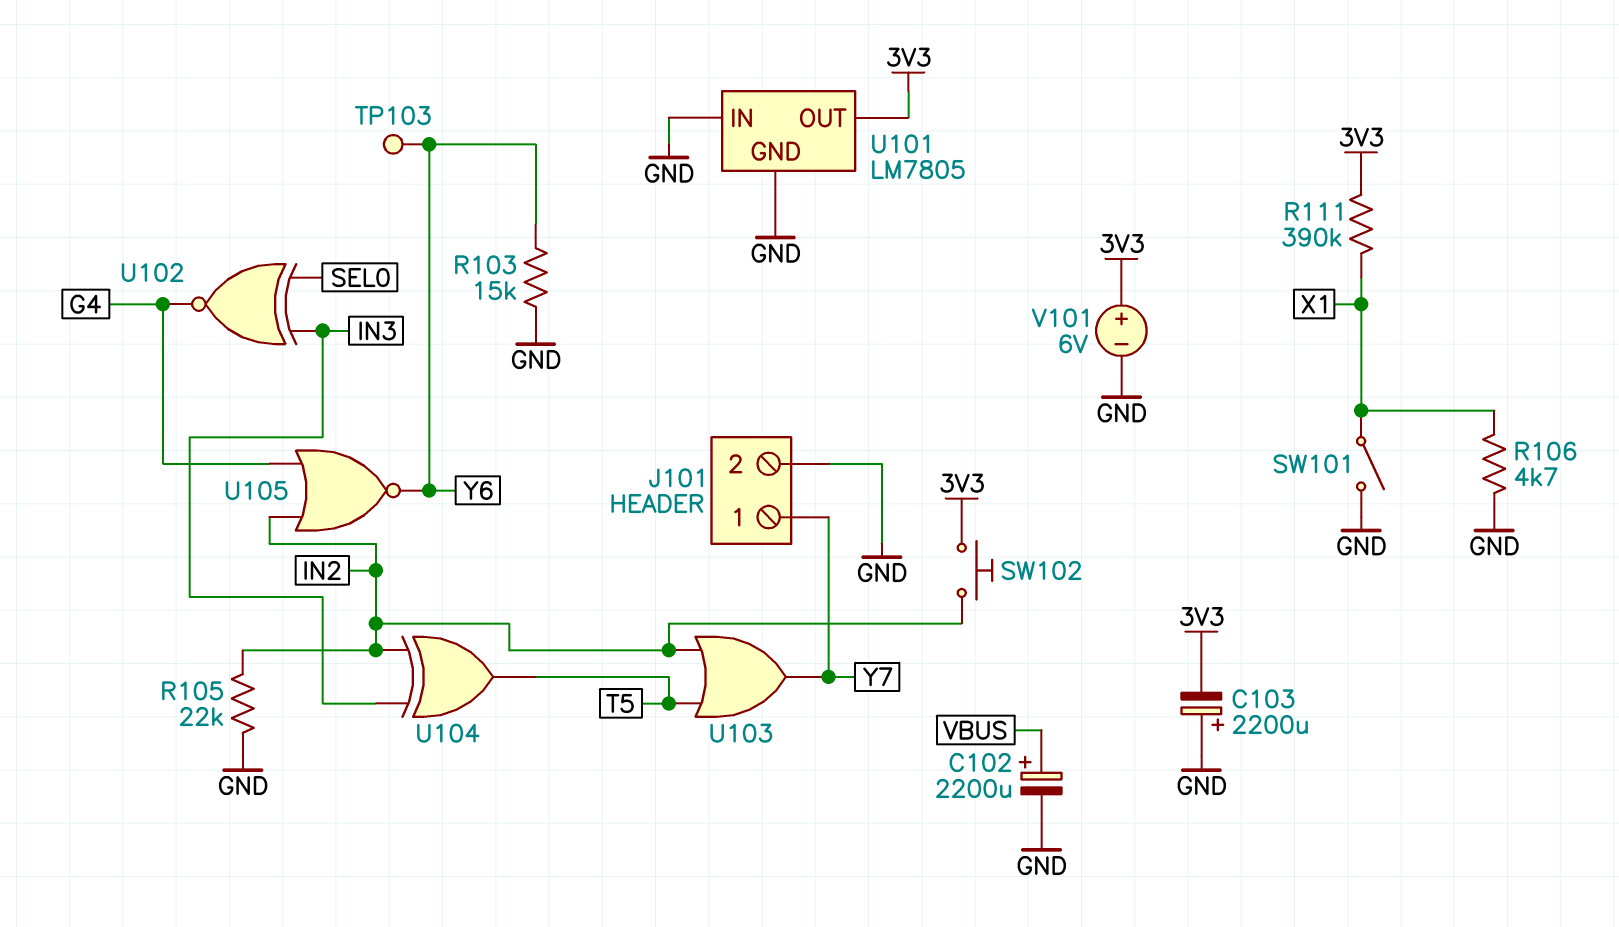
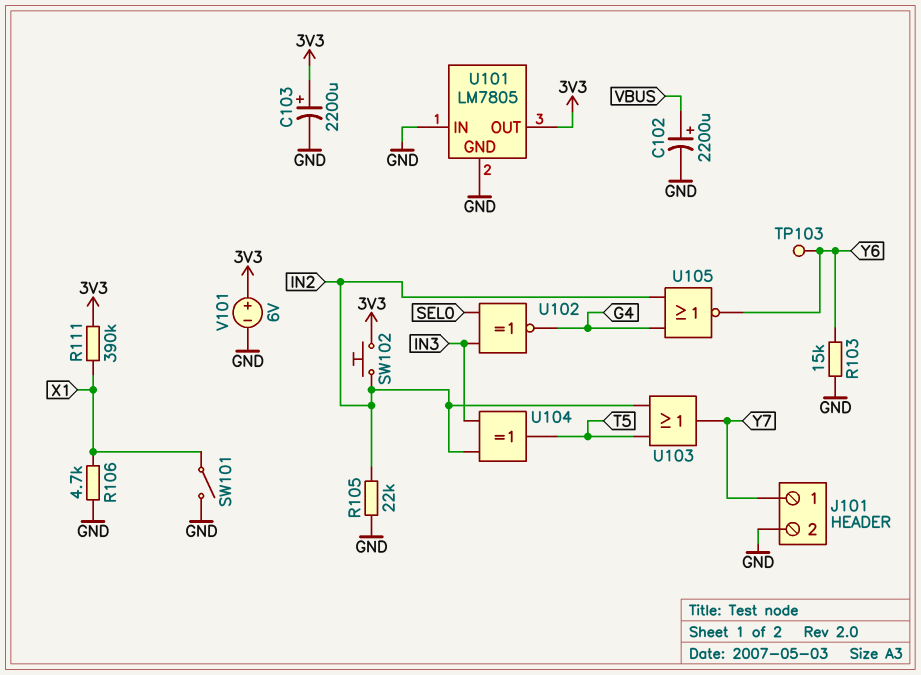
C103: 2200uF (plus GND, minus 3V3) -> 2200uF (plus 3V3, minus GND)

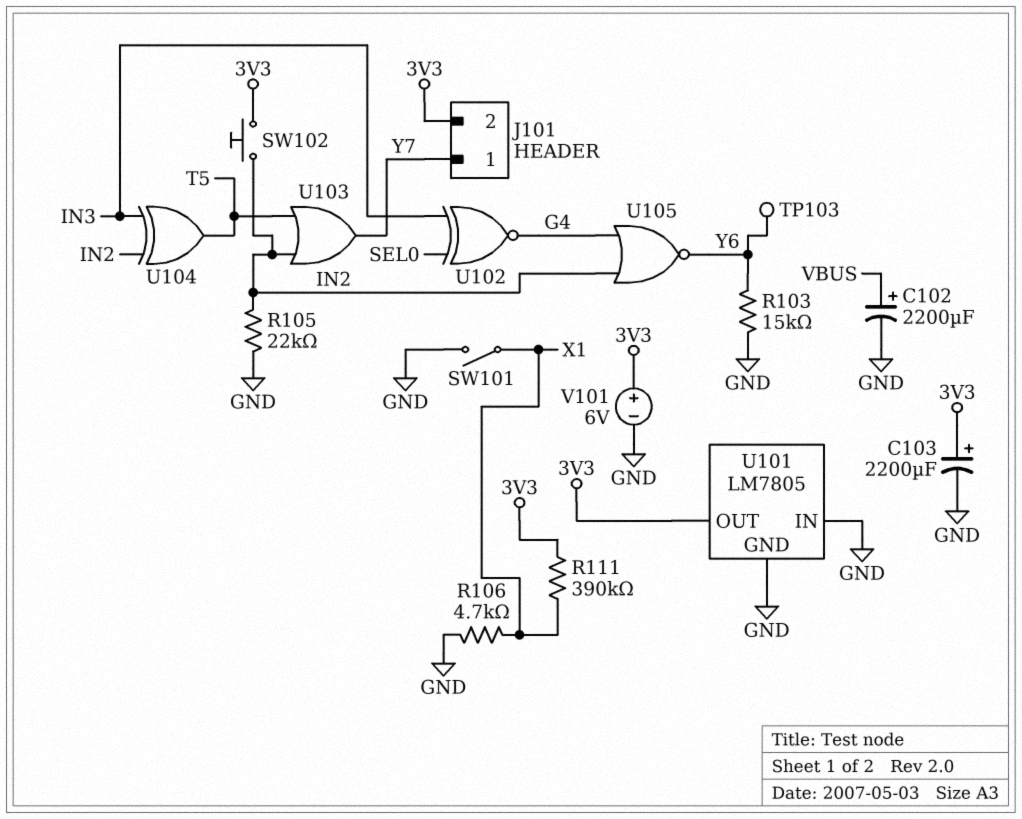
J101 pin 2: GND -> 3V3

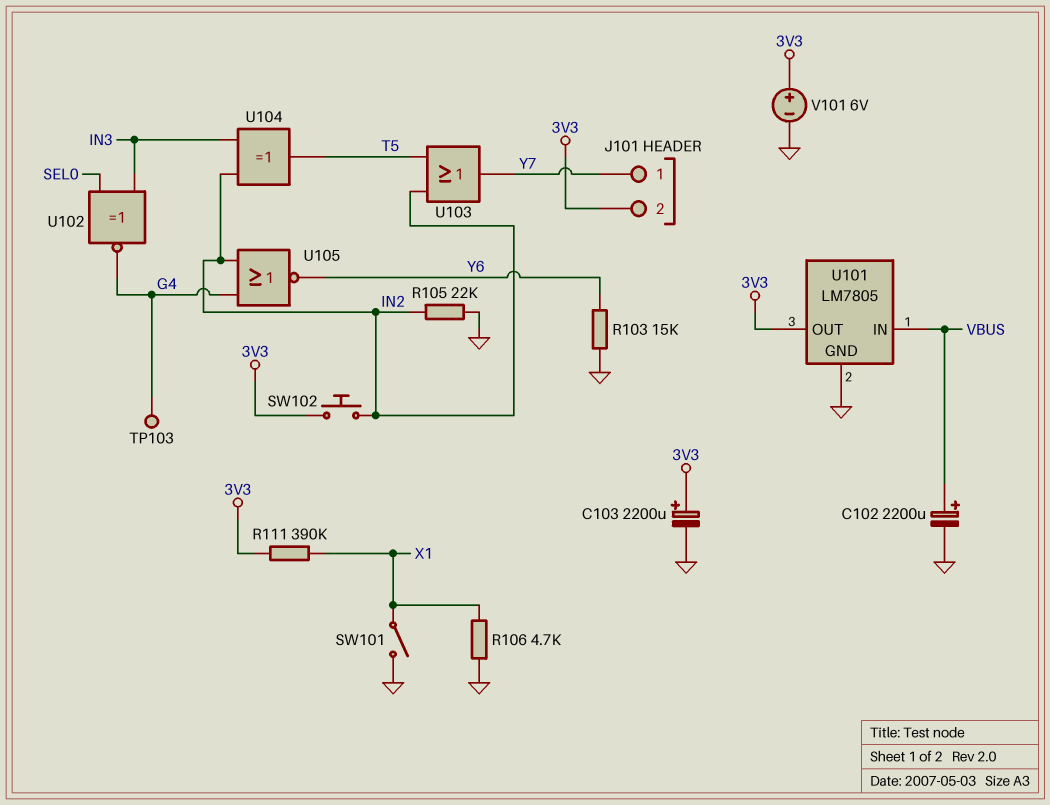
TP103: test point (Y6) -> test point (G4)
U101 pin IN: GND -> VBUS

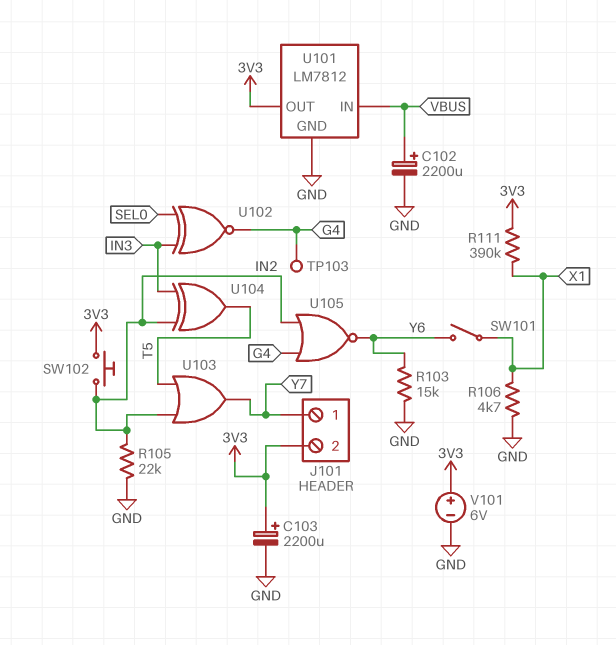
SW101: switch (GND, X1) -> switch (X1, Y6)
U101: LM7805 -> LM7812

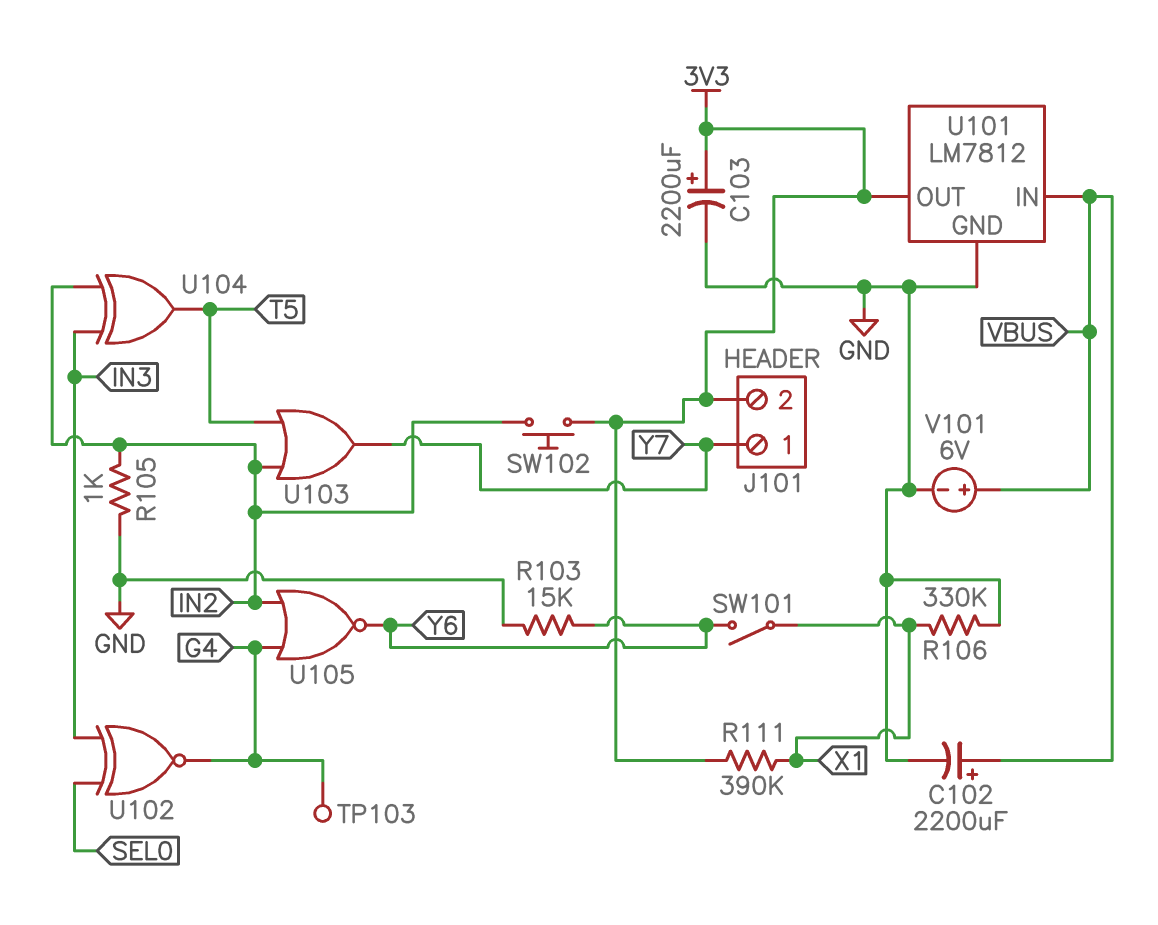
R105: 22k (GND, IN2) -> 1k (GND, IN2)
R106: 4.7k (GND, X1) -> 330k (GND, X1)
V101: 6V (plus 3V3, minus GND) -> 6V (plus VBUS, minus GND)

